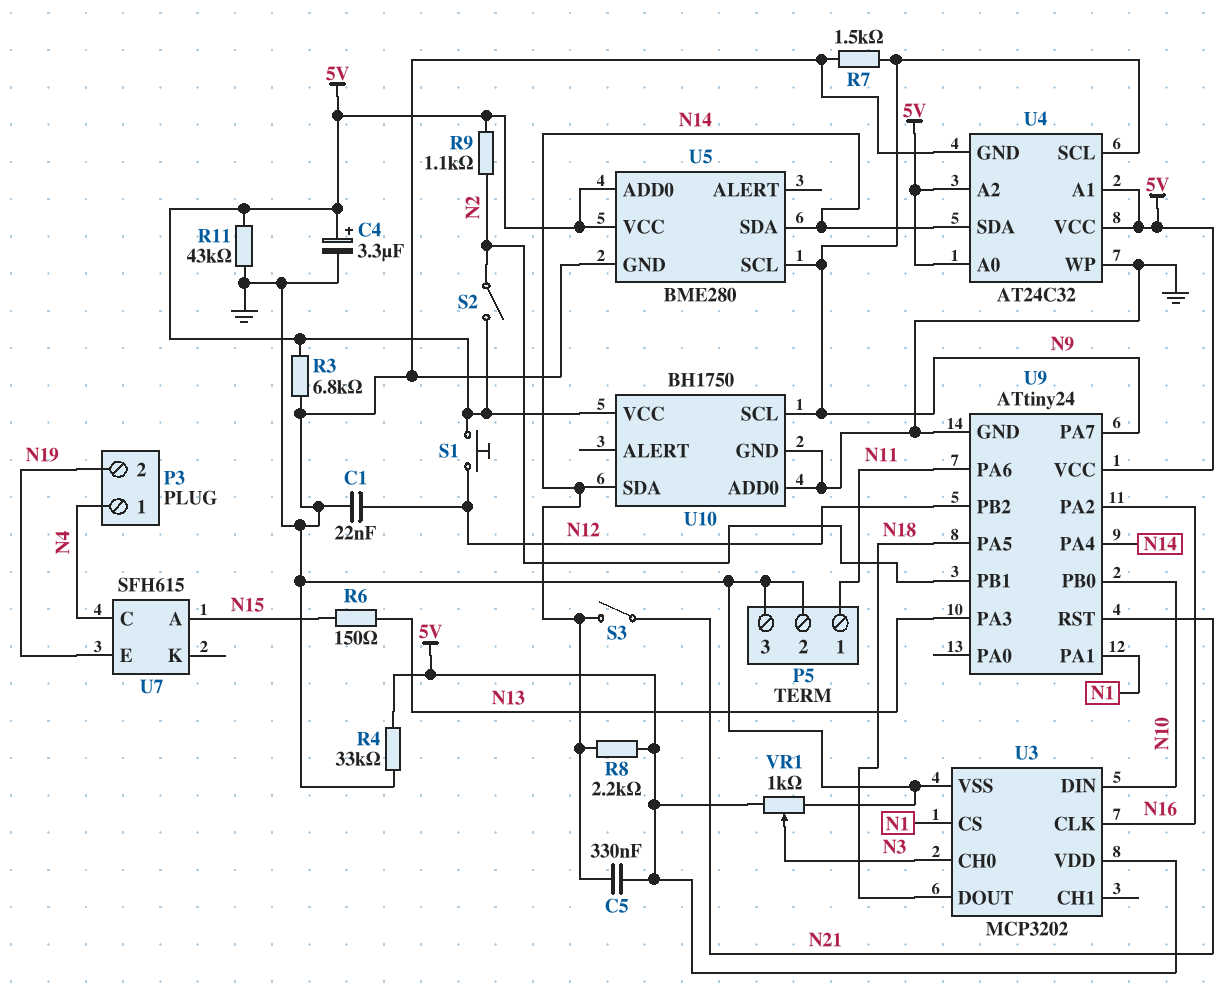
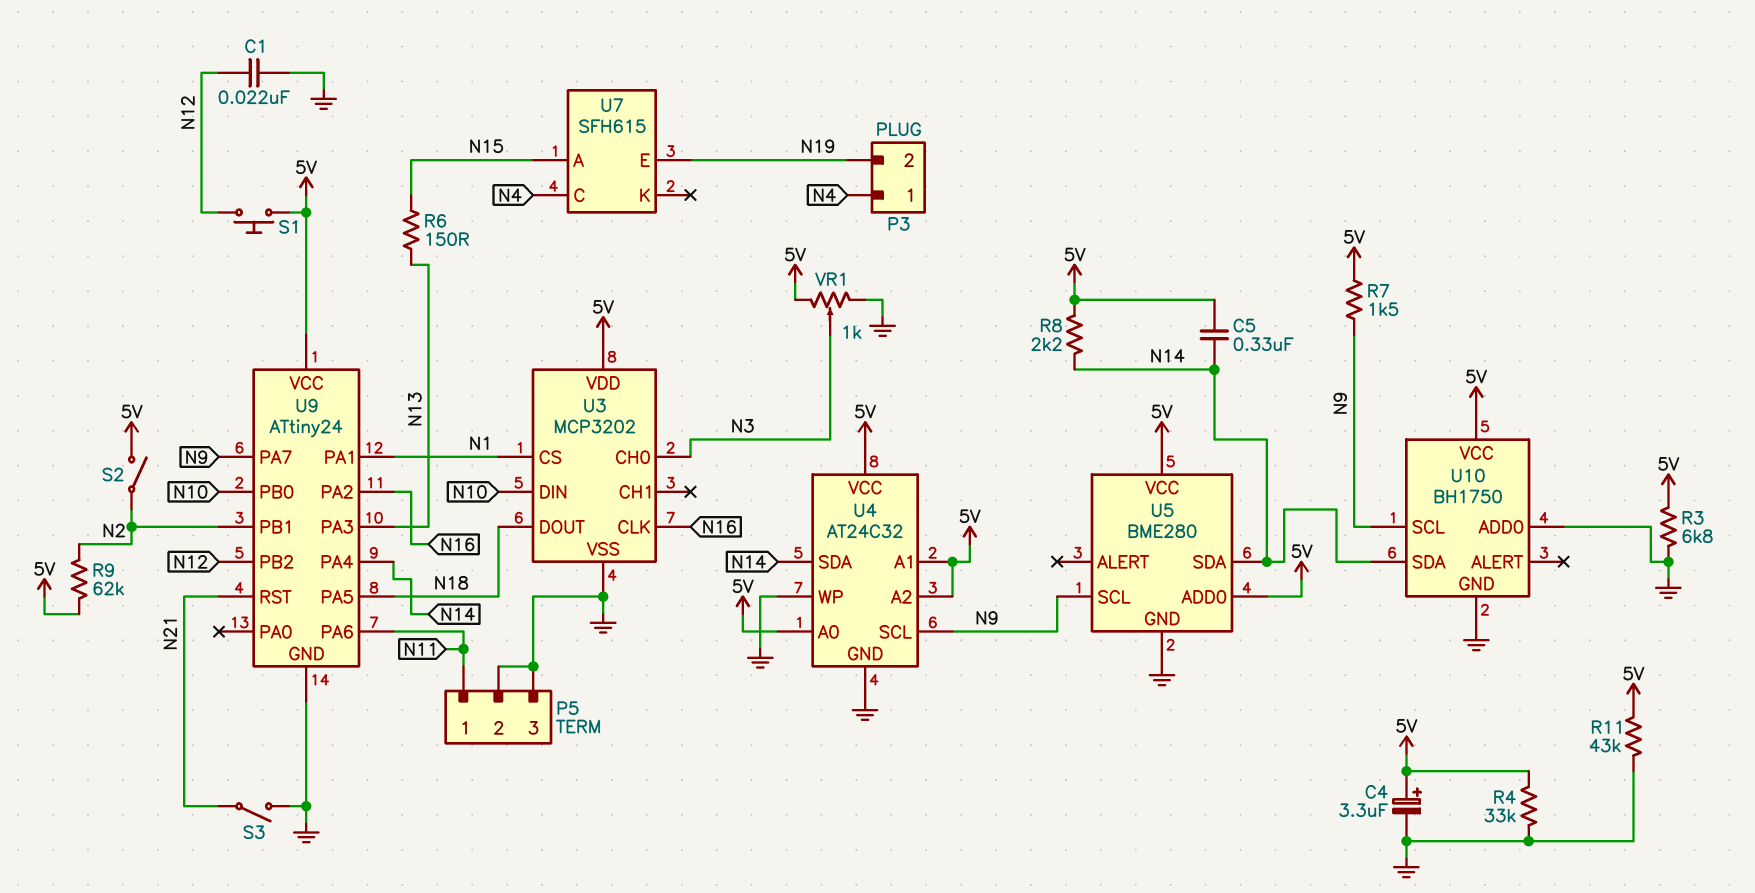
R7: 1.5k (GND, N9) -> 1.5k (5V, N9)
R9: 1.1k (5V, N2) -> 62k (5V, N2)
S3: switch (N14, N21) -> switch (GND, N21)

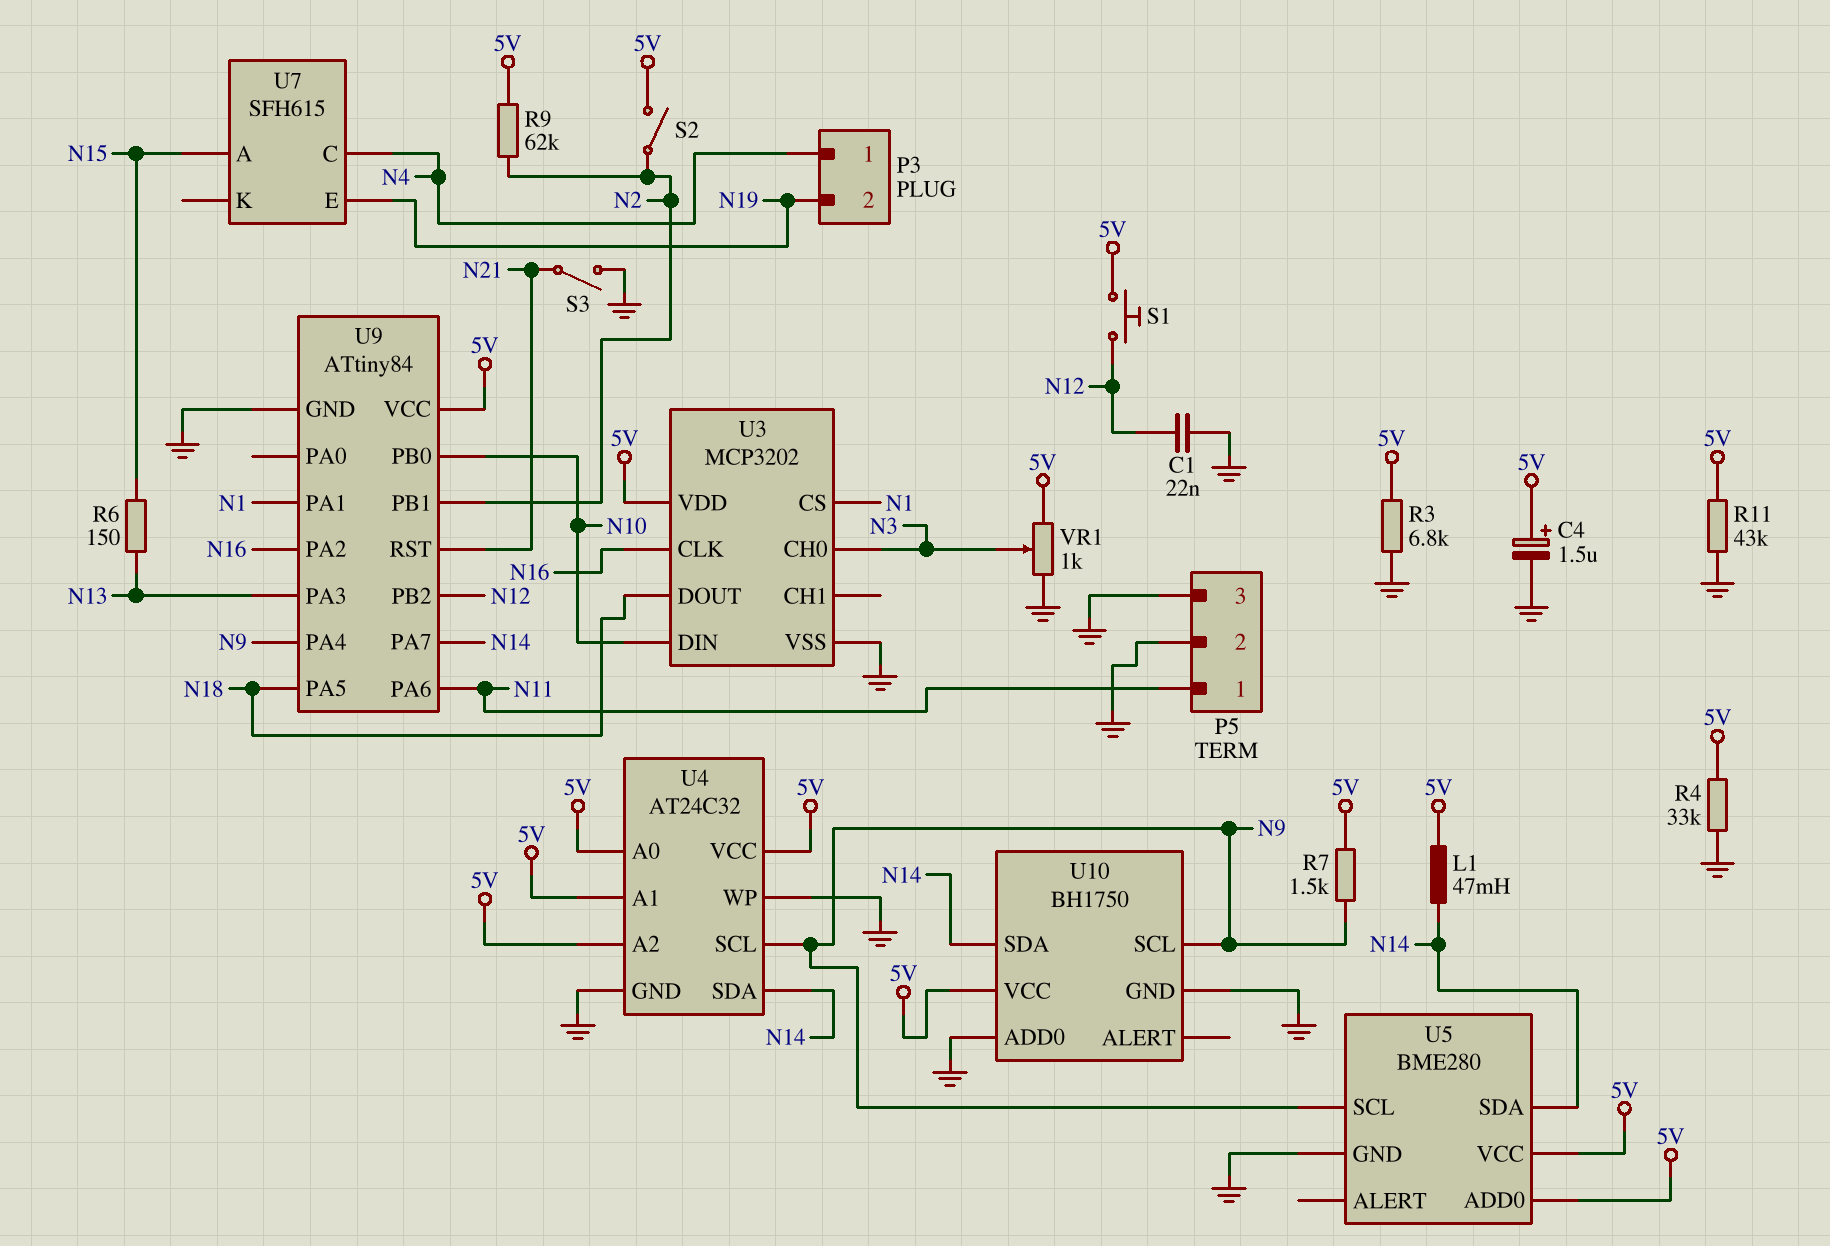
C4: 3.3uF (plus 5V, minus GND) -> 1.5uF (plus 5V, minus GND)
C5: 330nF (5V, N14) -> none
L1: none -> 47mH (5V, N14)
R8: 2.2k (5V, N14) -> none
U9: ATtiny24 -> ATtiny84
U9 pin PA4: N14 -> N9
U9 pin PA7: N9 -> N14

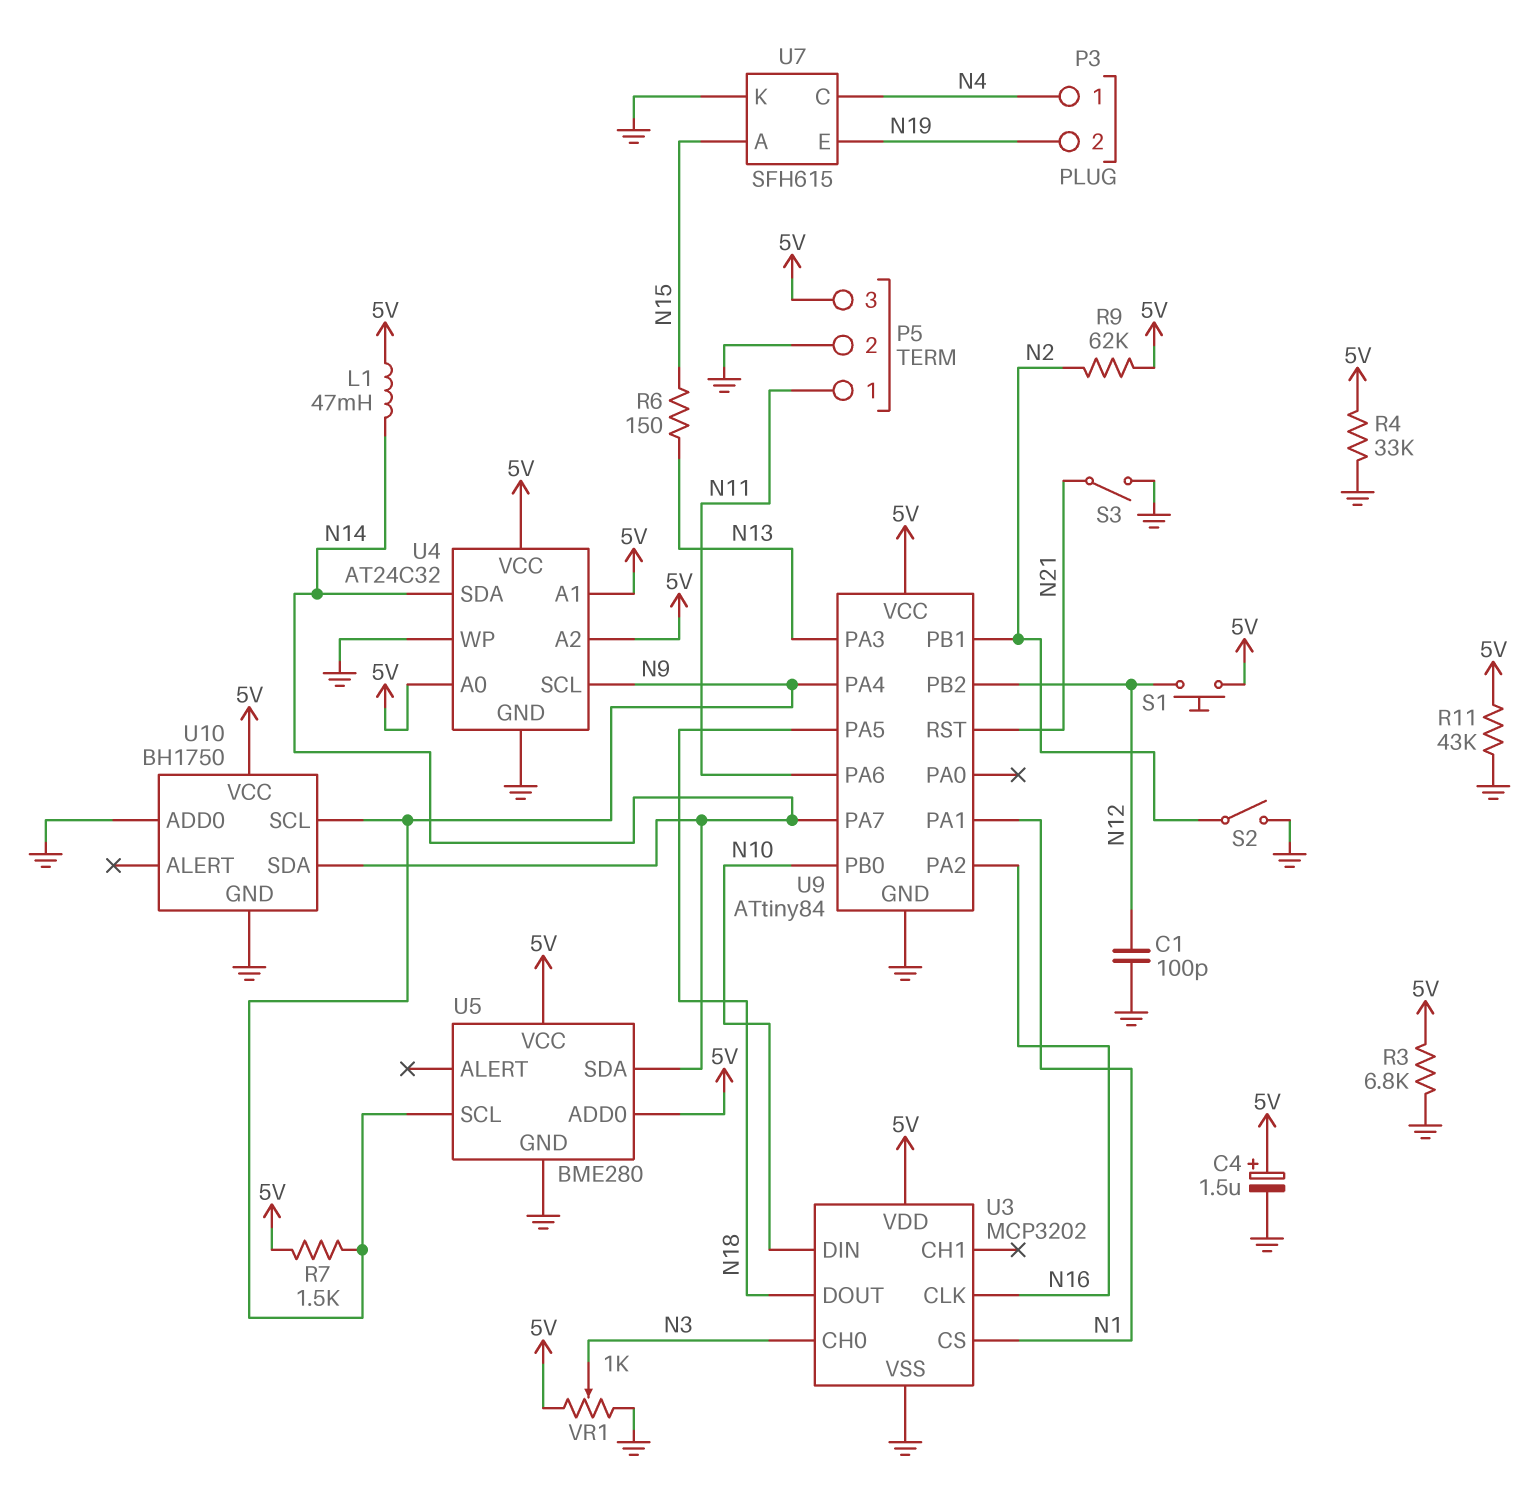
C1: 22nF (GND, N12) -> 100pF (GND, N12)
P5 pin 3: GND -> 5V
S2: switch (5V, N2) -> switch (GND, N2)
U7 pin K: none -> GND

